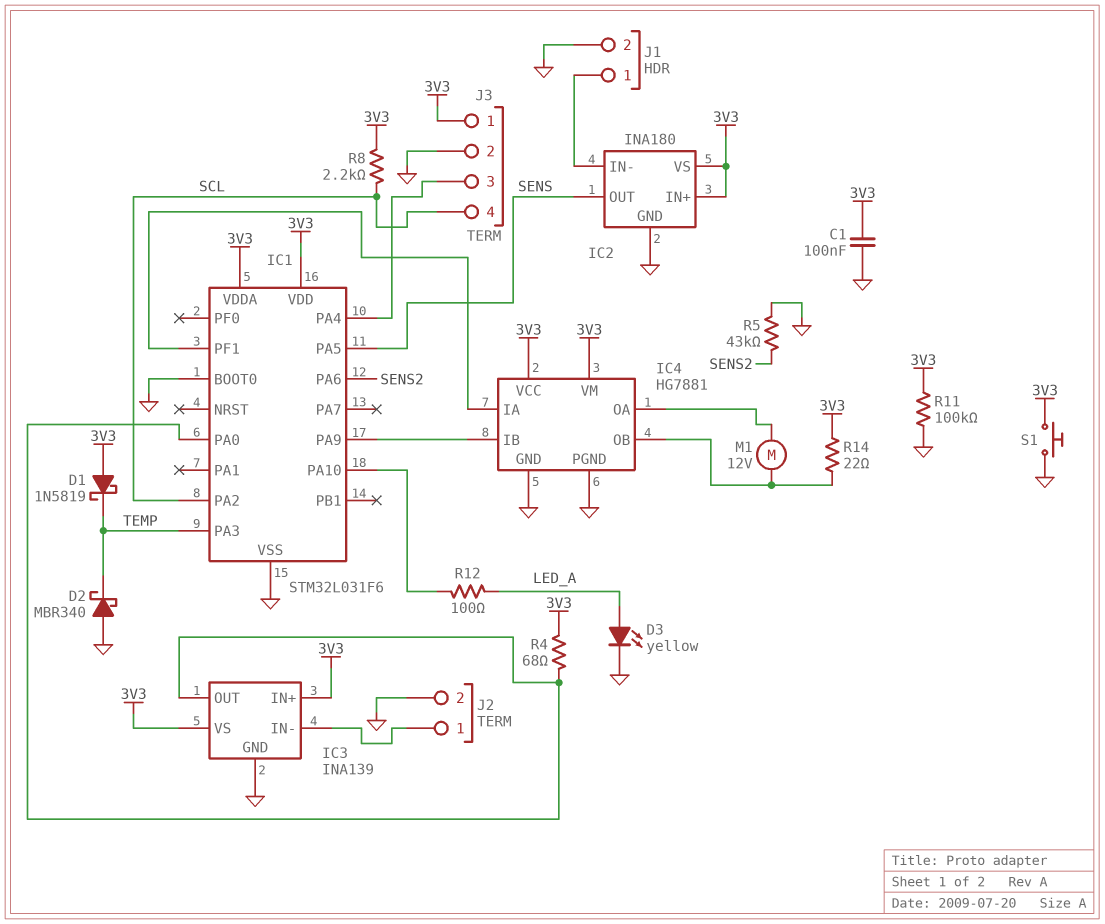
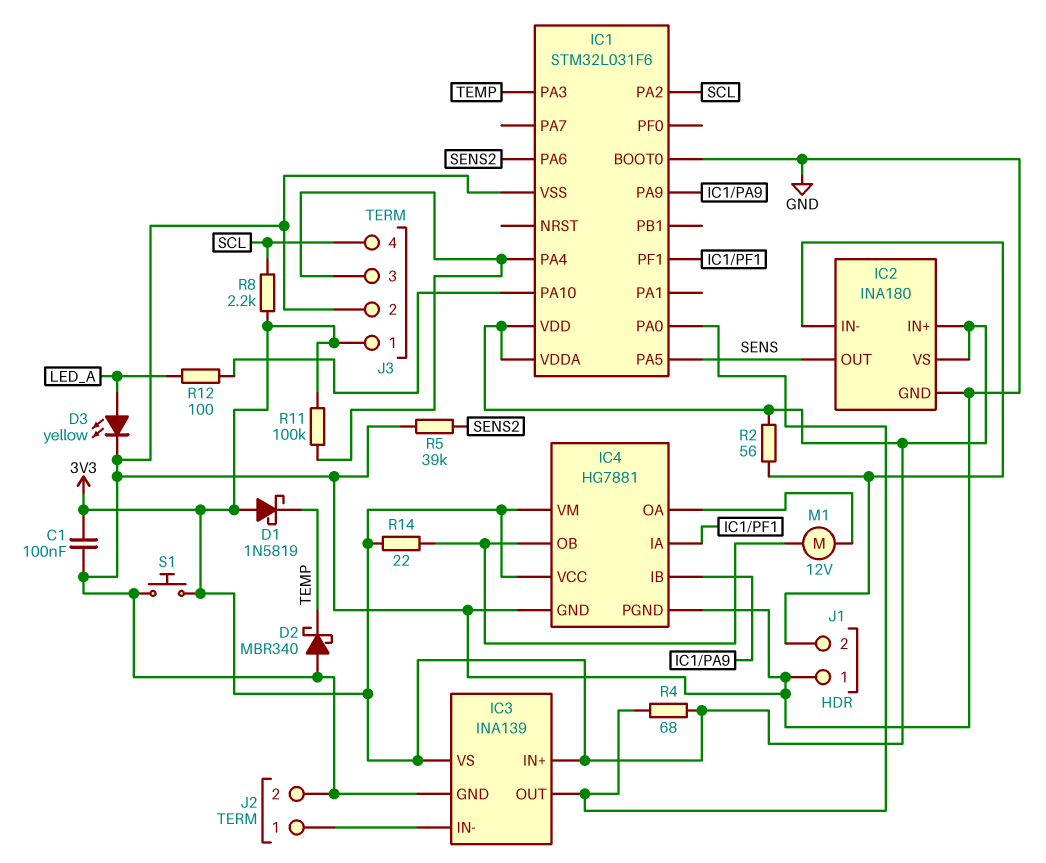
J1 pin 1: IC2/IN- -> GND
J1 pin 2: GND -> IC2/IN-
R2: none -> 56 (3V3, IC2/IN-)
R5: 43k (GND, SENS2) -> 39k (GND, SENS2)
R11: 100k (3V3, GND) -> 100k (3V3, IC1/PA4)

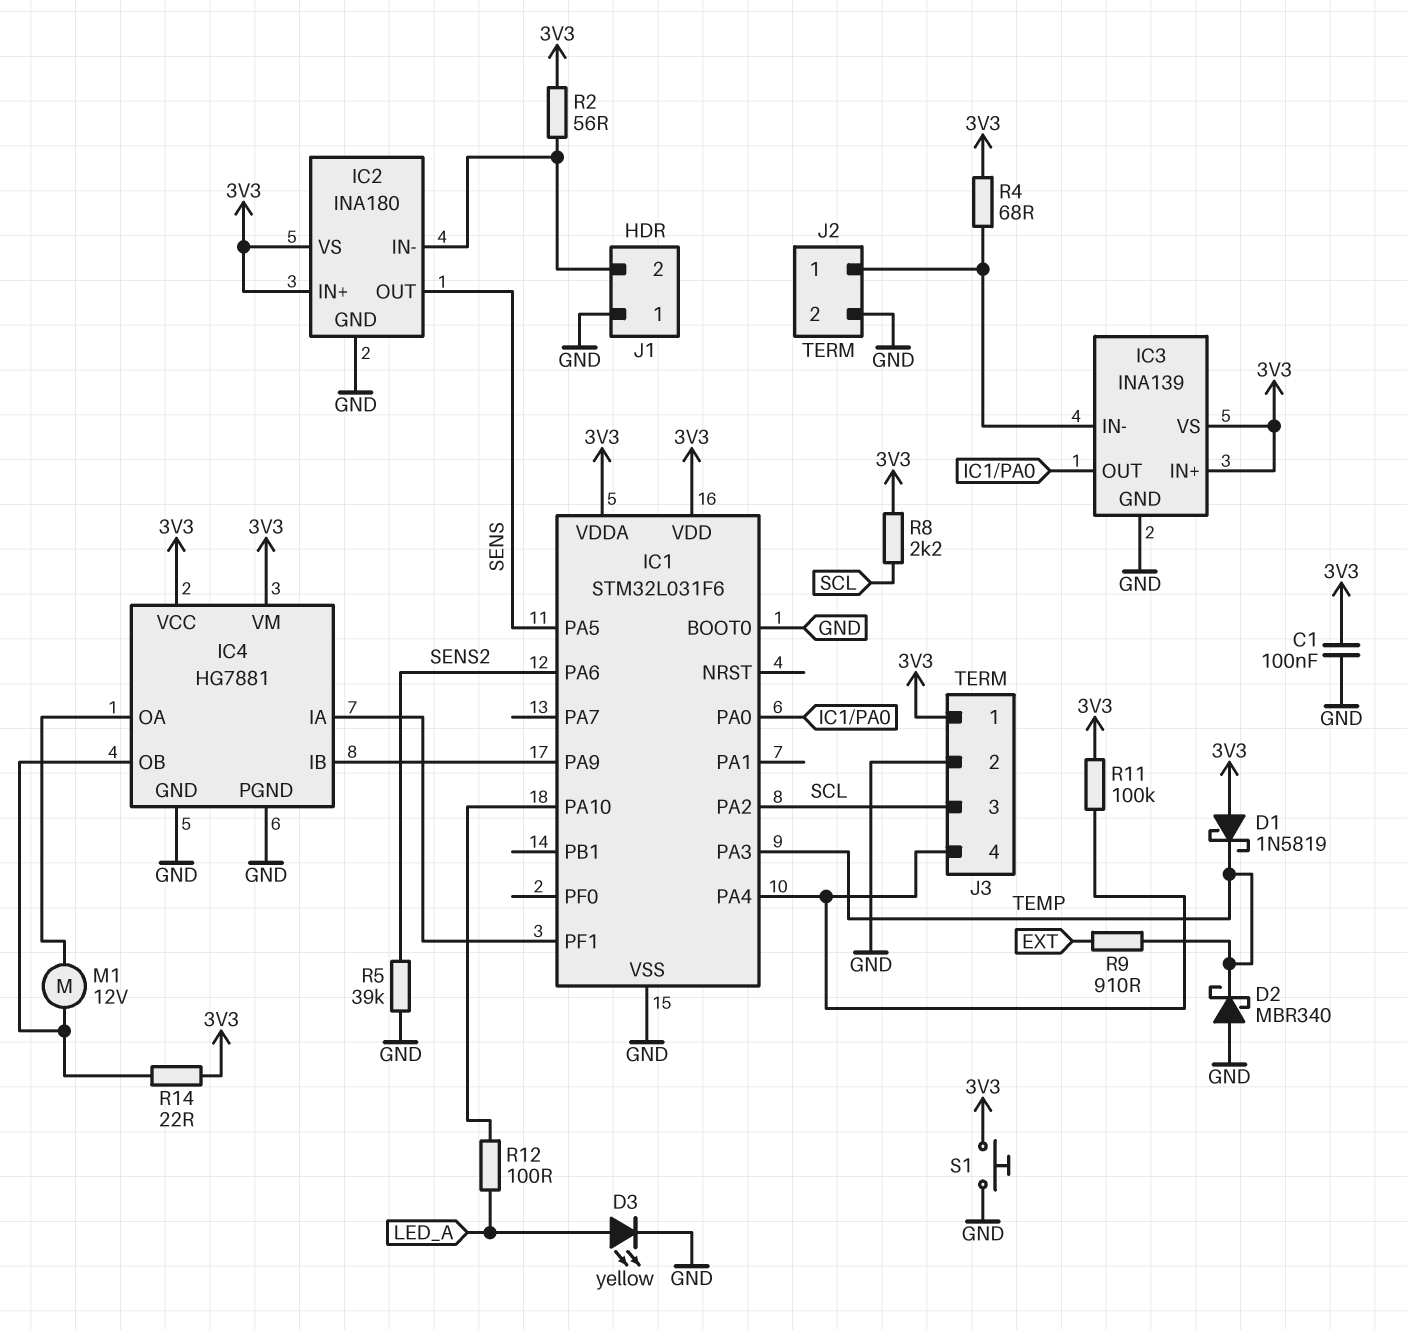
J3 pin 3: IC1/PA4 -> SCL
J3 pin 4: SCL -> IC1/PA4
R4: 68 (3V3, IC1/PA0) -> 68 (3V3, IC3/IN-)
R9: none -> 910 (EXT, TEMP)

